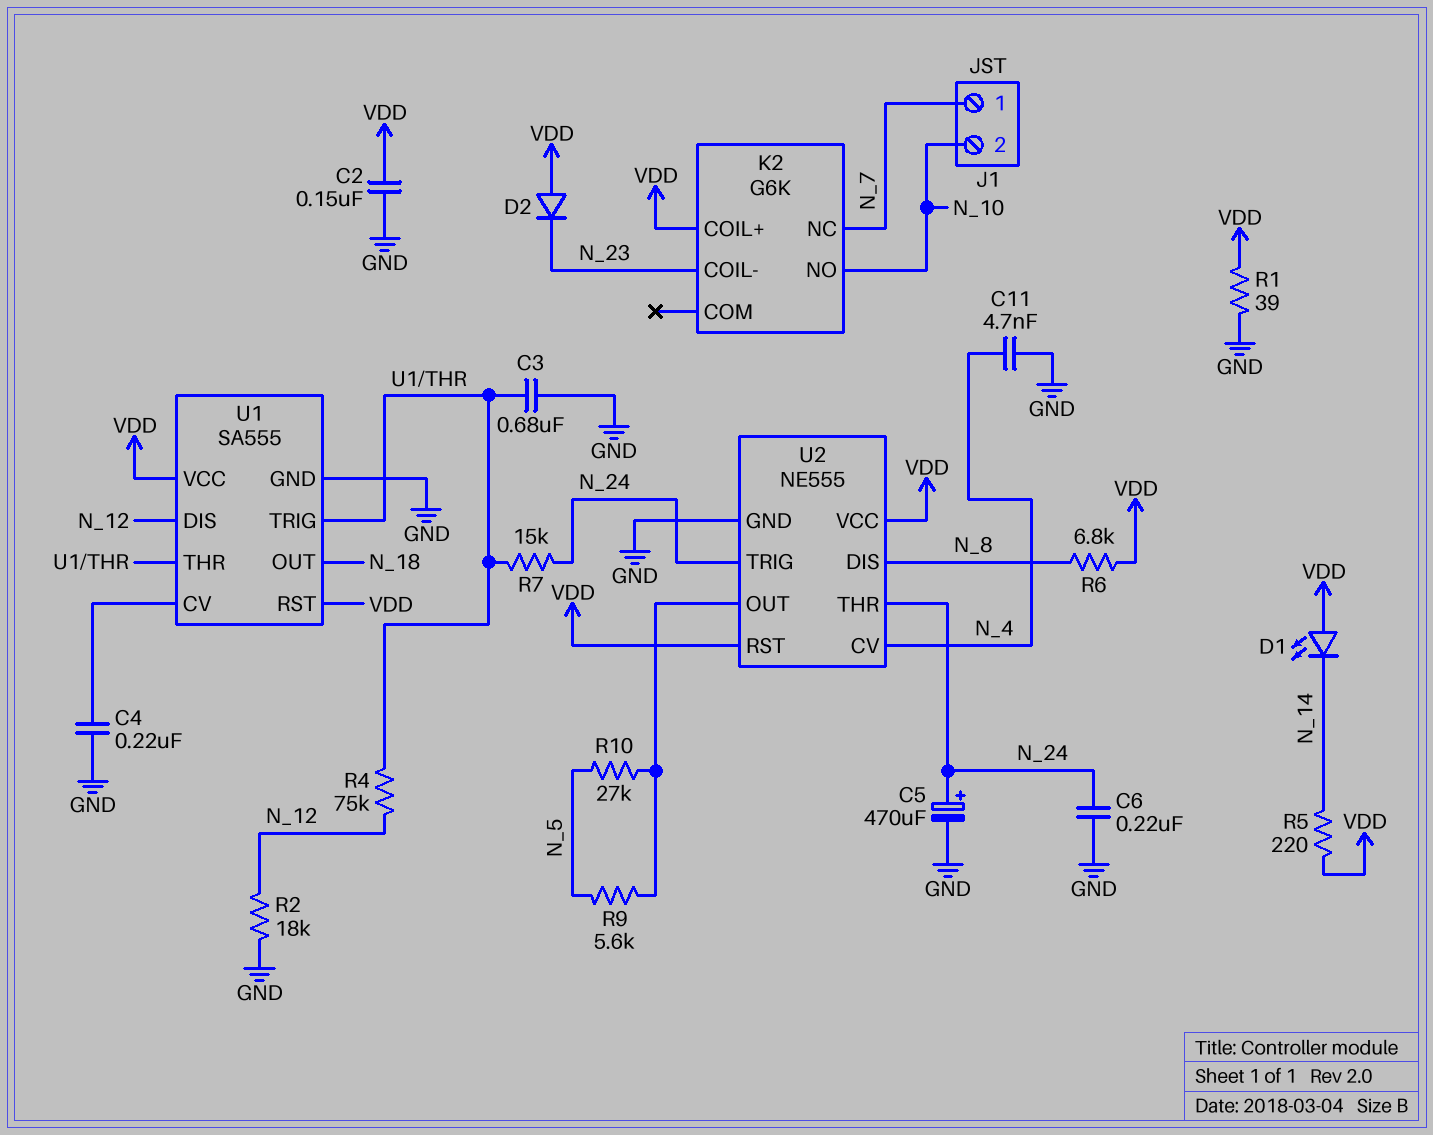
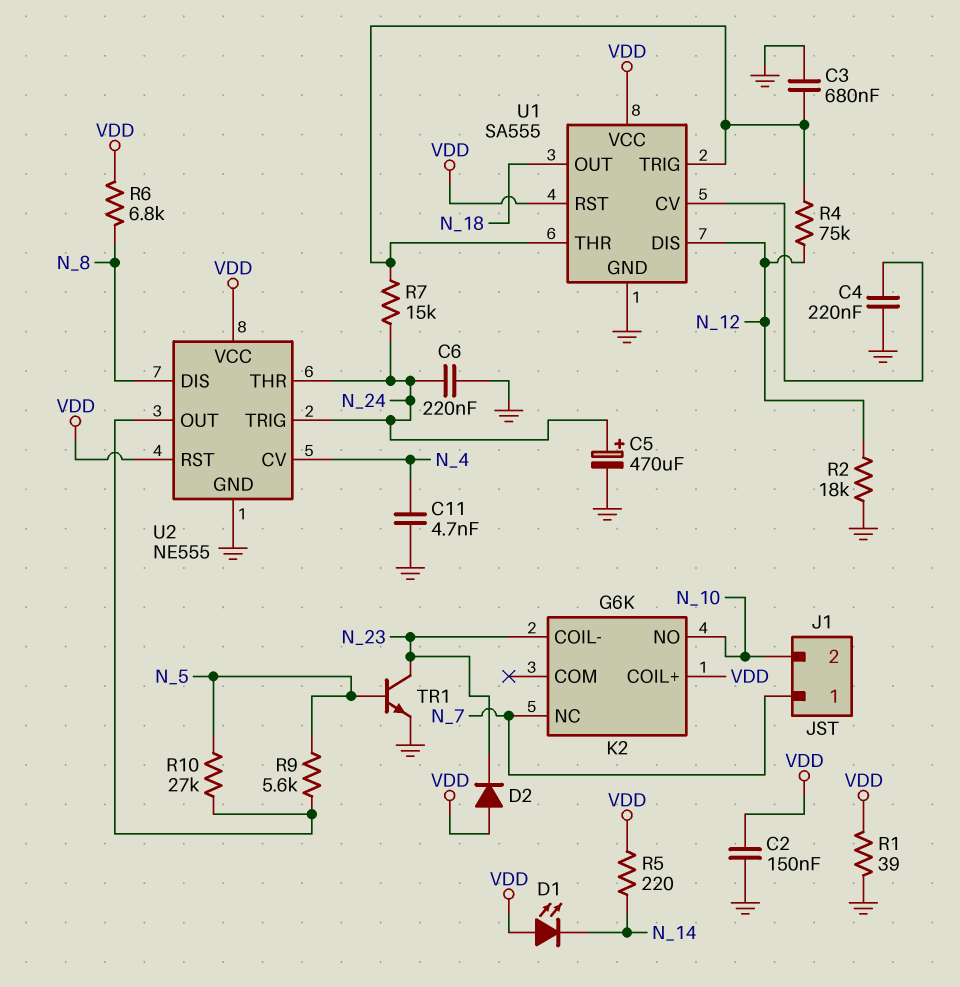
TR1: none -> NPN (B N_5, C N_23, E GND)

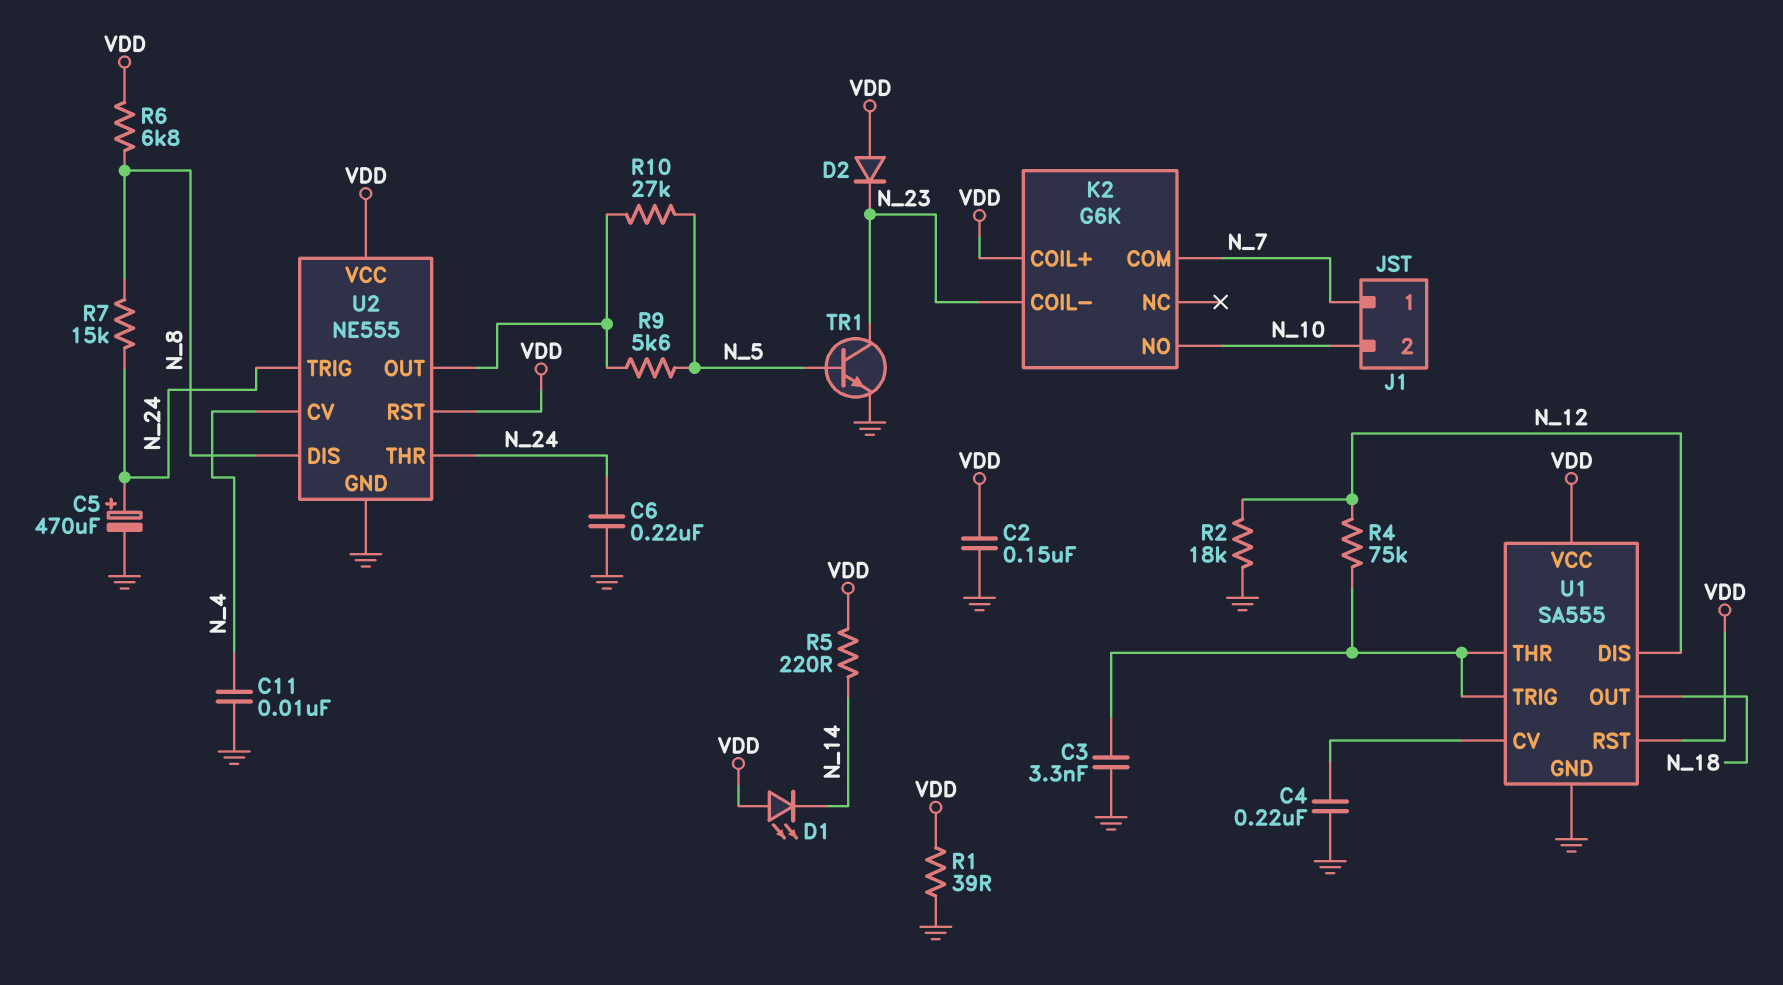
C3: 680nF (GND, U1/THR) -> 3.3nF (GND, U1/THR)
C11: 4.7nF (GND, N_4) -> 10nF (GND, N_4)
K2 pin COM: none -> N_7
K2 pin NC: N_7 -> none
R7: 15k (N_24, U1/THR) -> 15k (N_8, N_24)

